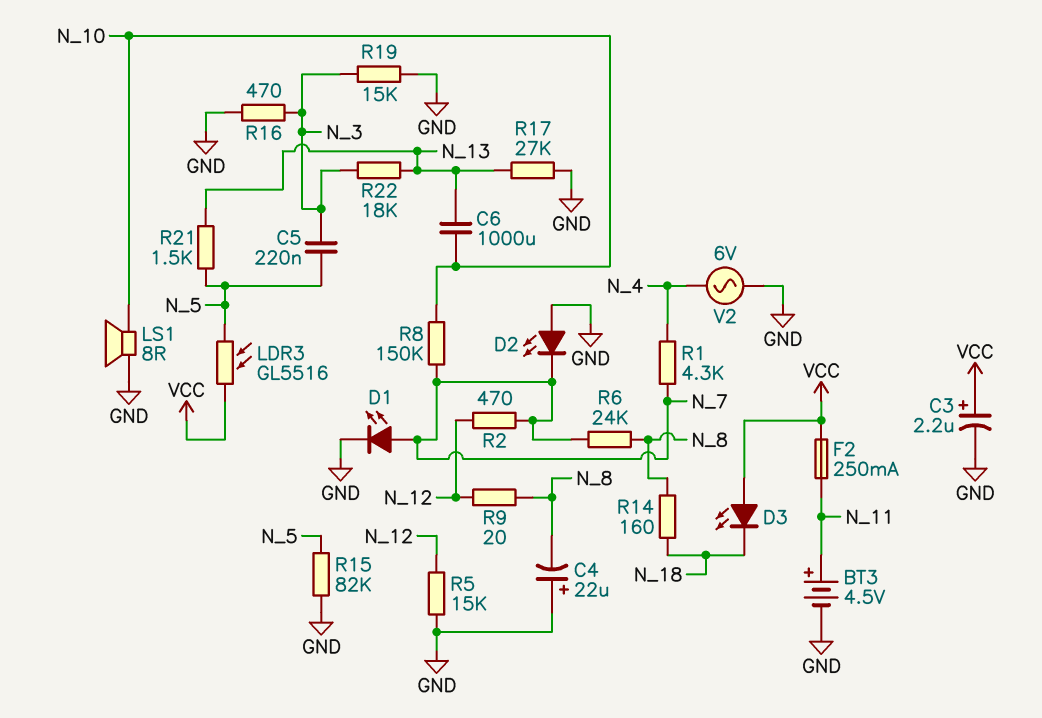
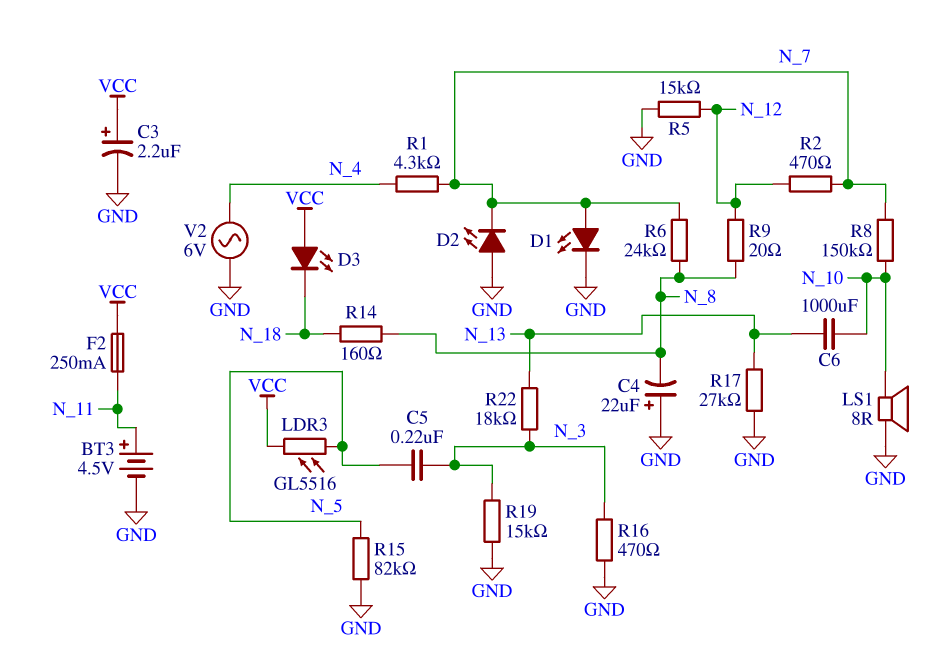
R21: 1.5k (N_5, N_13) -> none

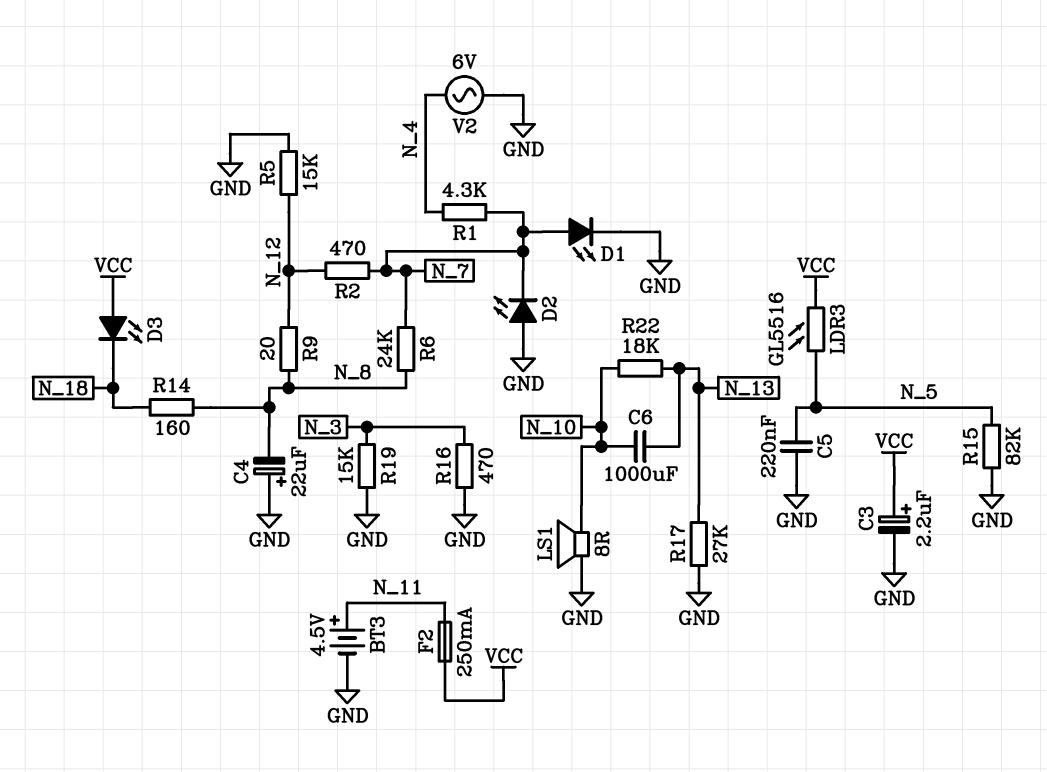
C5: 220nF (N_3, N_5) -> 220nF (GND, N_5)
R8: 150k (N_7, N_10) -> none
R22: 18k (N_3, N_13) -> 18k (N_10, N_13)

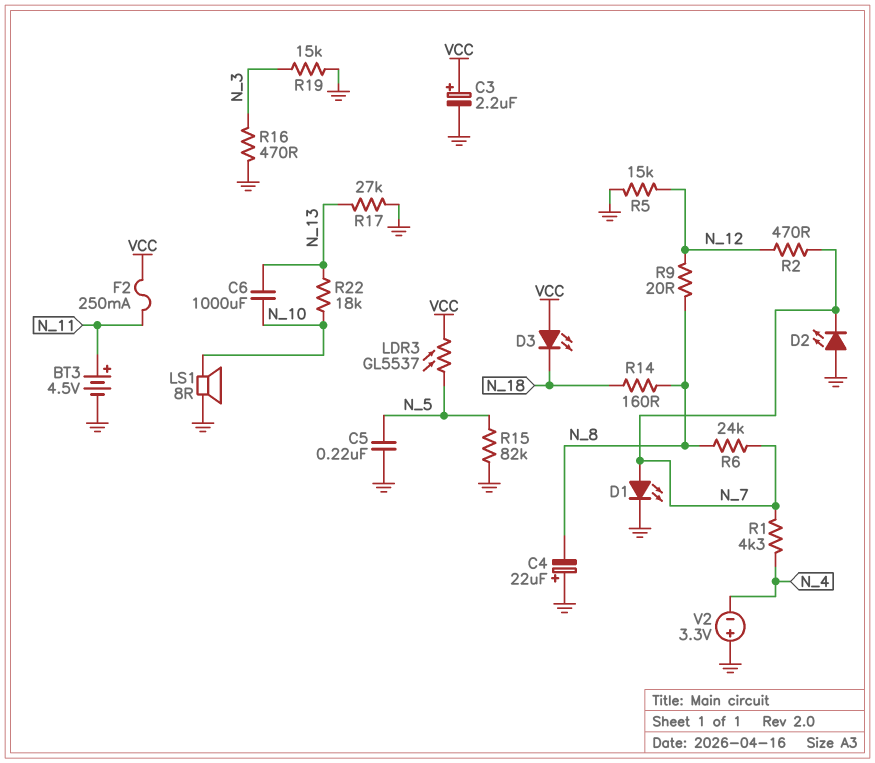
LDR3: GL5516 (N_5, VCC) -> GL5537 (N_5, VCC)
V2: AC 6V (GND, N_4) -> 3.3V (plus GND, minus N_4)

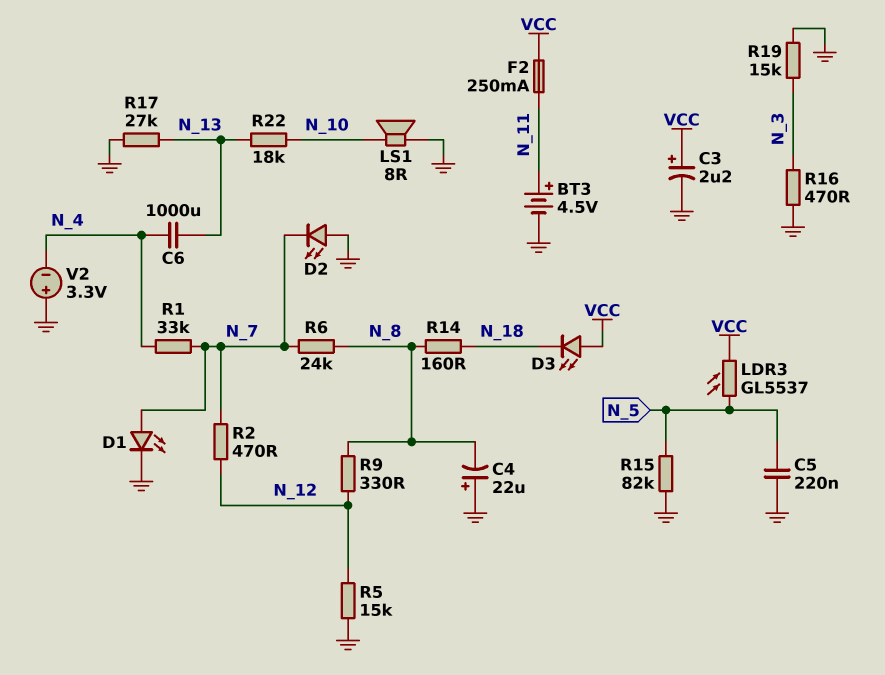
C6: 1000uF (N_10, N_13) -> 1000uF (N_4, N_13)
R1: 4.3k (N_4, N_7) -> 33k (N_4, N_7)
R9: 20 (N_8, N_12) -> 330 (N_8, N_12)

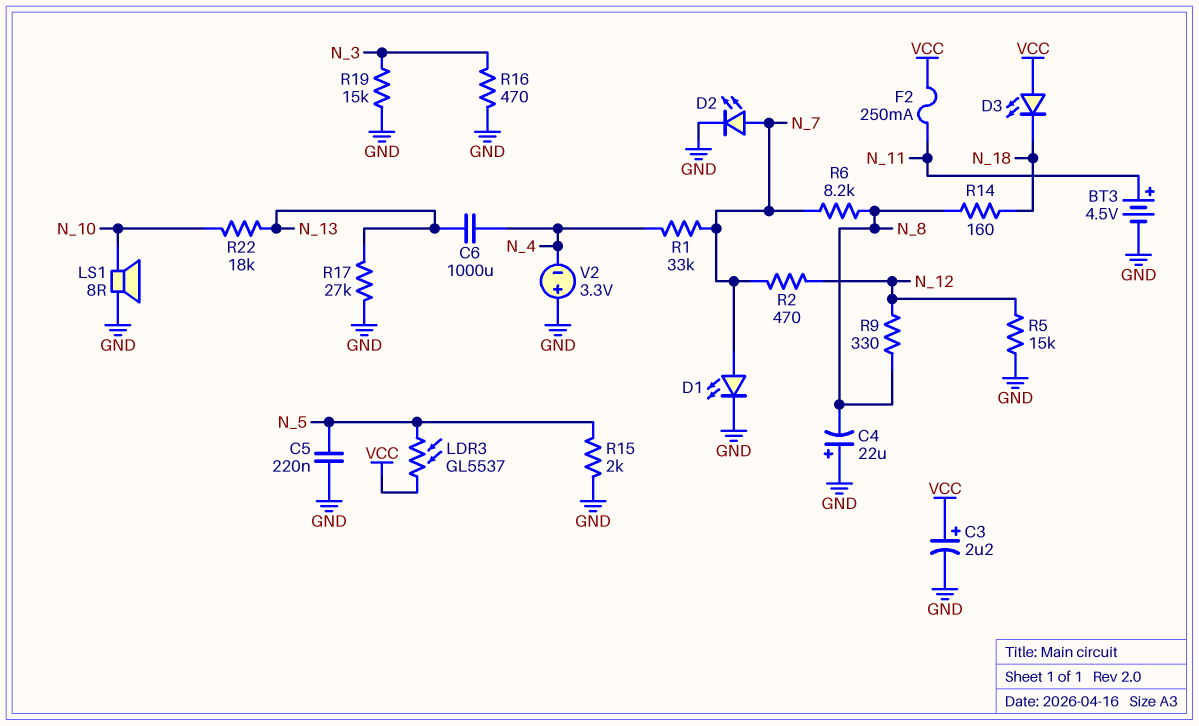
D2: LED (A GND, K N_7) -> LED (A N_7, K GND)
R6: 24k (N_7, N_8) -> 8.2k (N_7, N_8)
R15: 82k (GND, N_5) -> 2k (GND, N_5)

